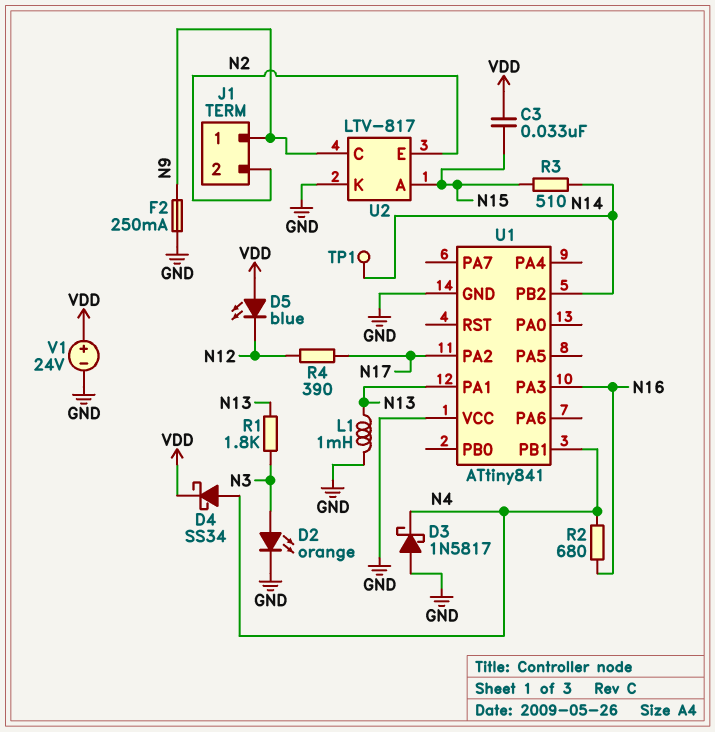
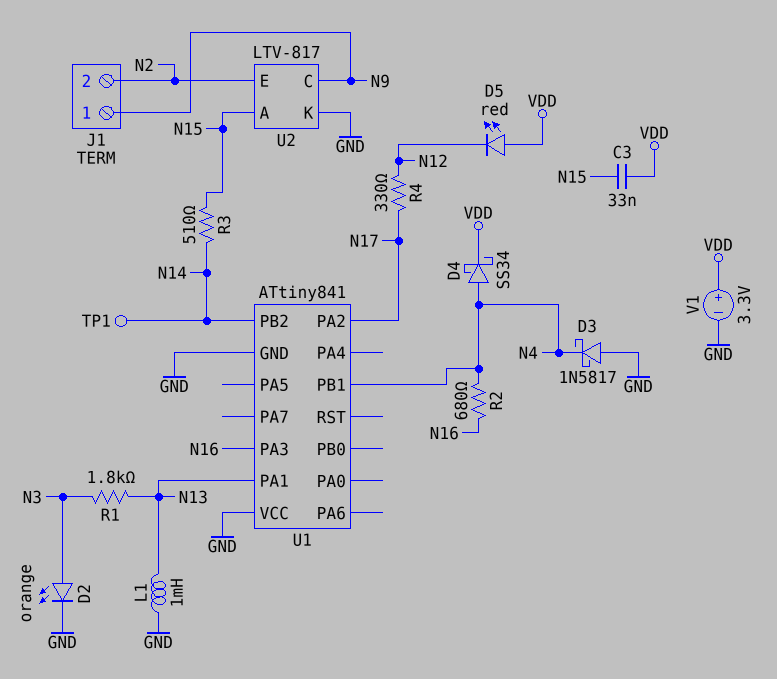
D5: LED blue (A VDD, K N12) -> LED red (A VDD, K N12)
F2: 250mA (GND, N9) -> none
R4: 390 (N12, N17) -> 330 (N12, N17)
V1: 24V (plus VDD, minus GND) -> 3.3V (plus VDD, minus GND)

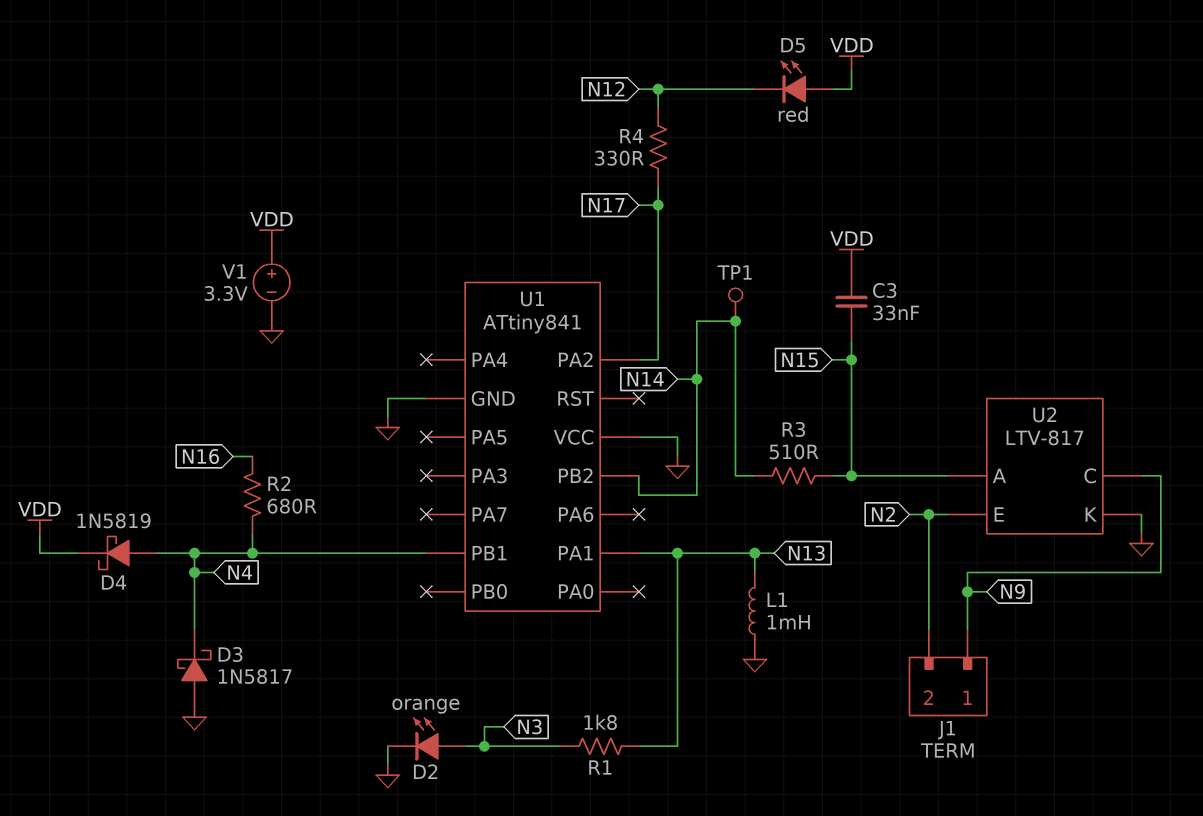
D4: schottky SS34 (A N4, K VDD) -> schottky 1N5819 (A N4, K VDD)
U1 pin PA3: N16 -> none

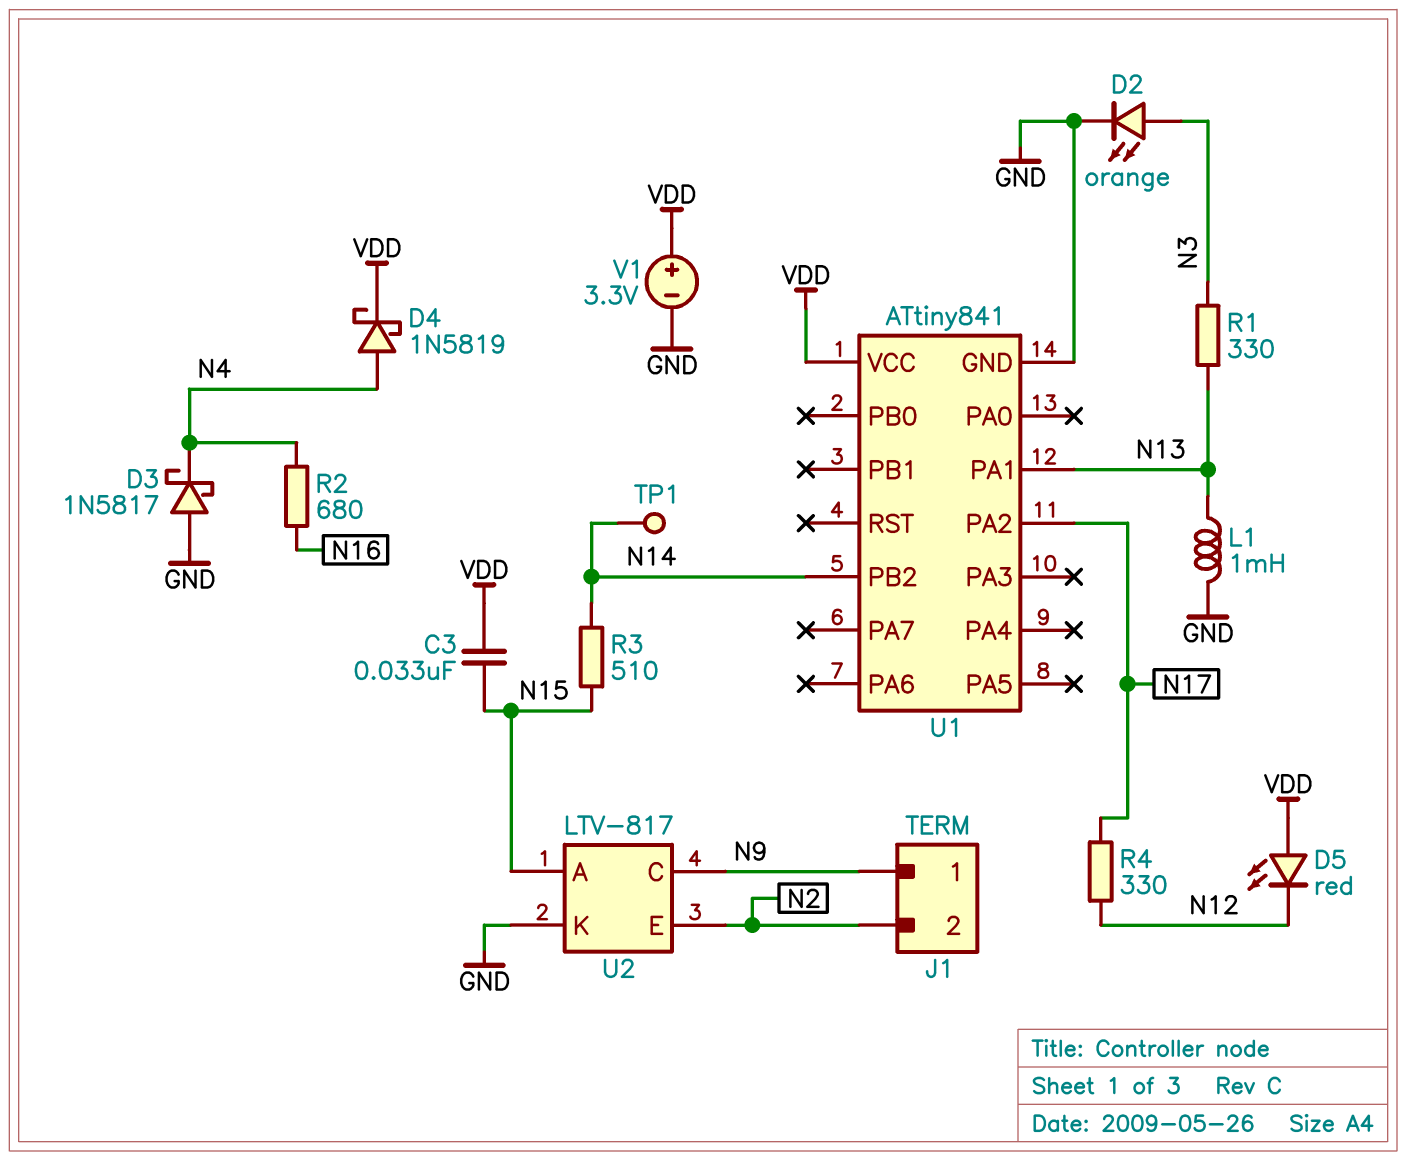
R1: 1.8k (N3, N13) -> 330 (N3, N13)
U1 pin PB1: N4 -> none
U1 pin VCC: GND -> VDD

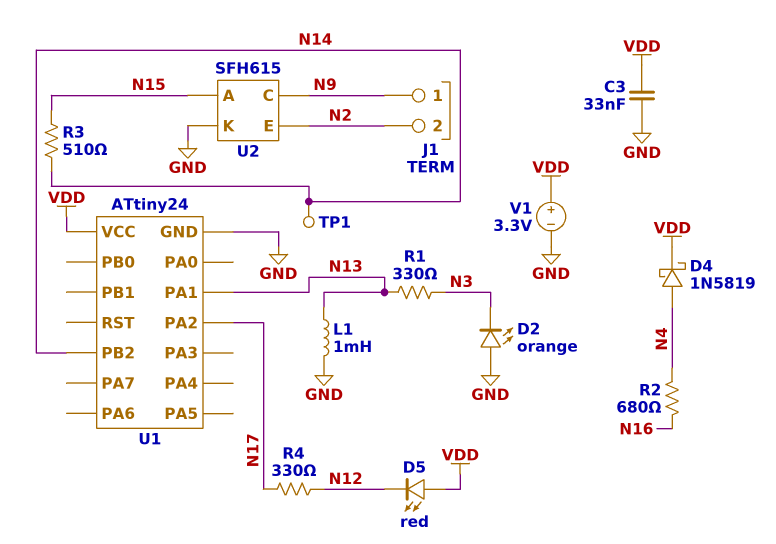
C3: 33nF (N15, VDD) -> 33nF (GND, VDD)
D2: LED orange (A N3, K GND) -> LED orange (A GND, K N3)
D3: schottky 1N5817 (A GND, K N4) -> none
U1: ATtiny841 -> ATtiny24
U2: LTV-817 -> SFH615

